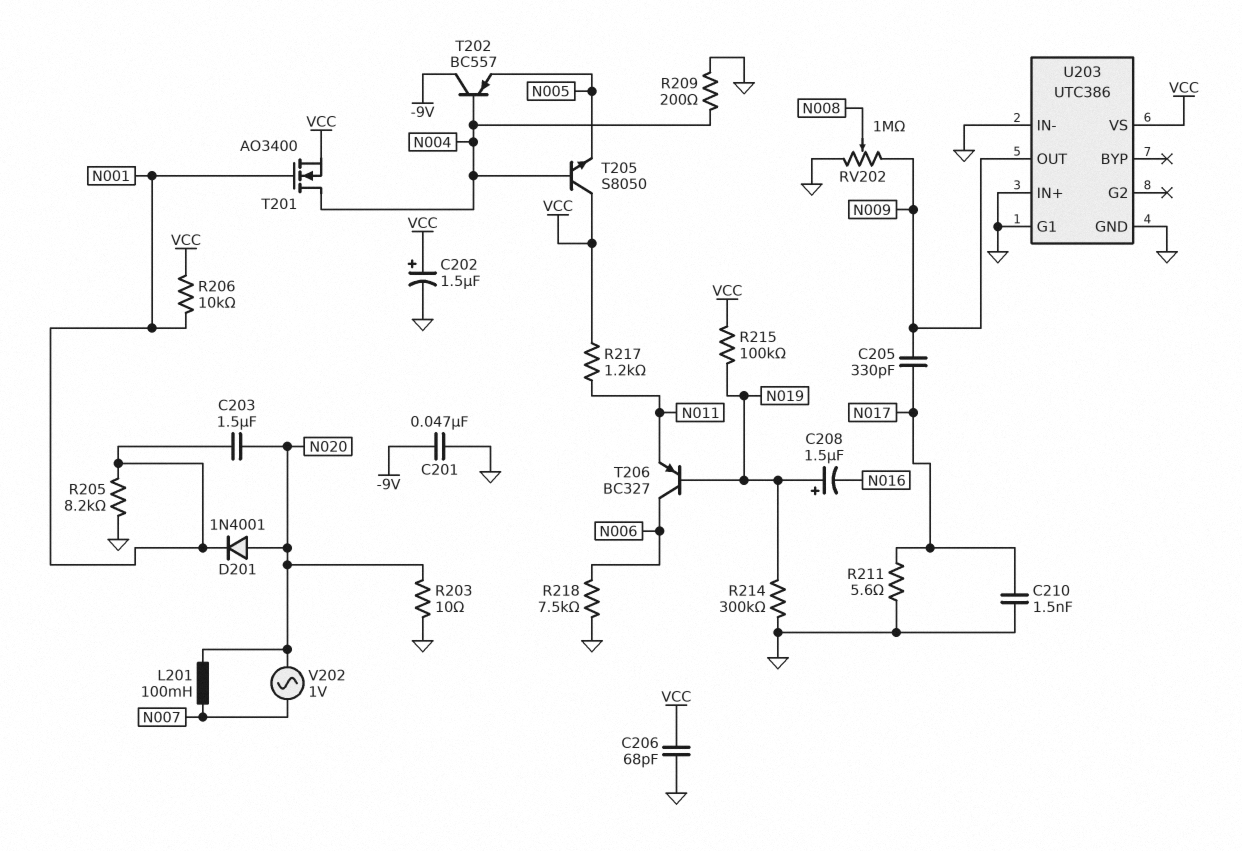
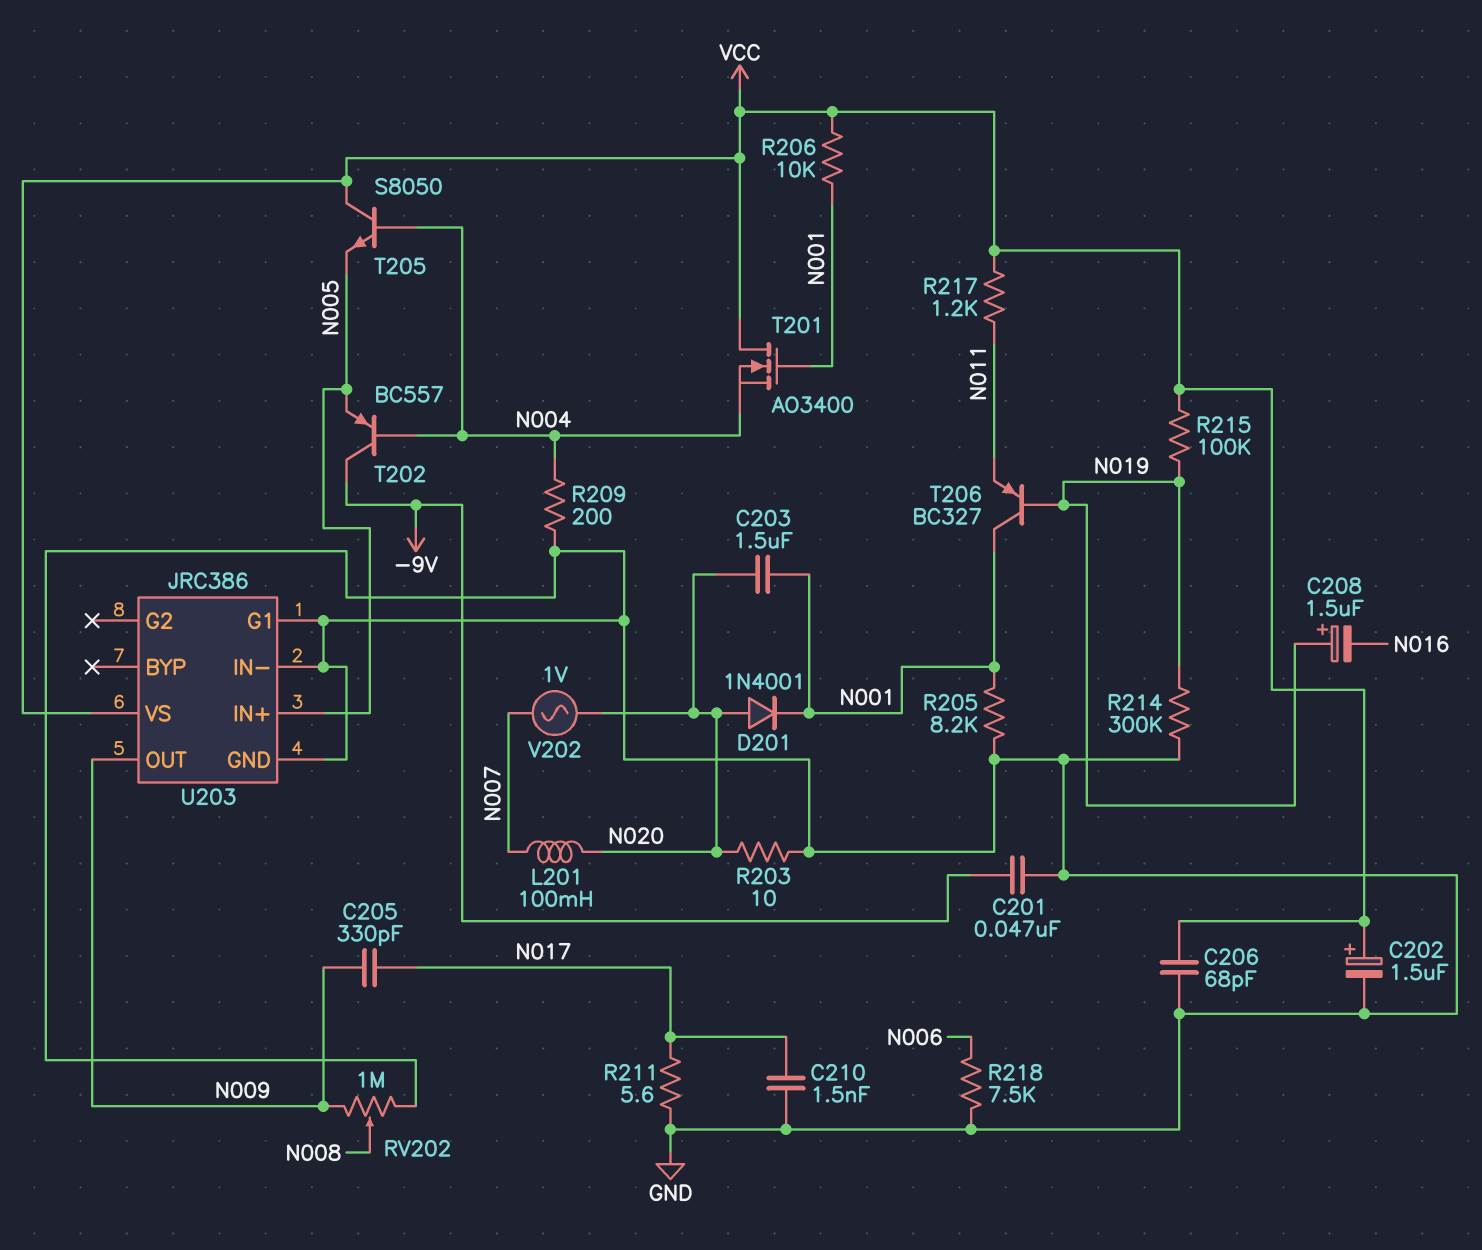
T201: NMOS AO3400 (G N001, D N004, S VCC) -> NMOS AO3400 (G N001, D VCC, S N004)
T206: PNP BC327 (B N019, C N006, E N011) -> PNP BC327 (B N019, C N001, E N011)
U203: UTC386 -> JRC386
U203 pin IN+: GND -> N005

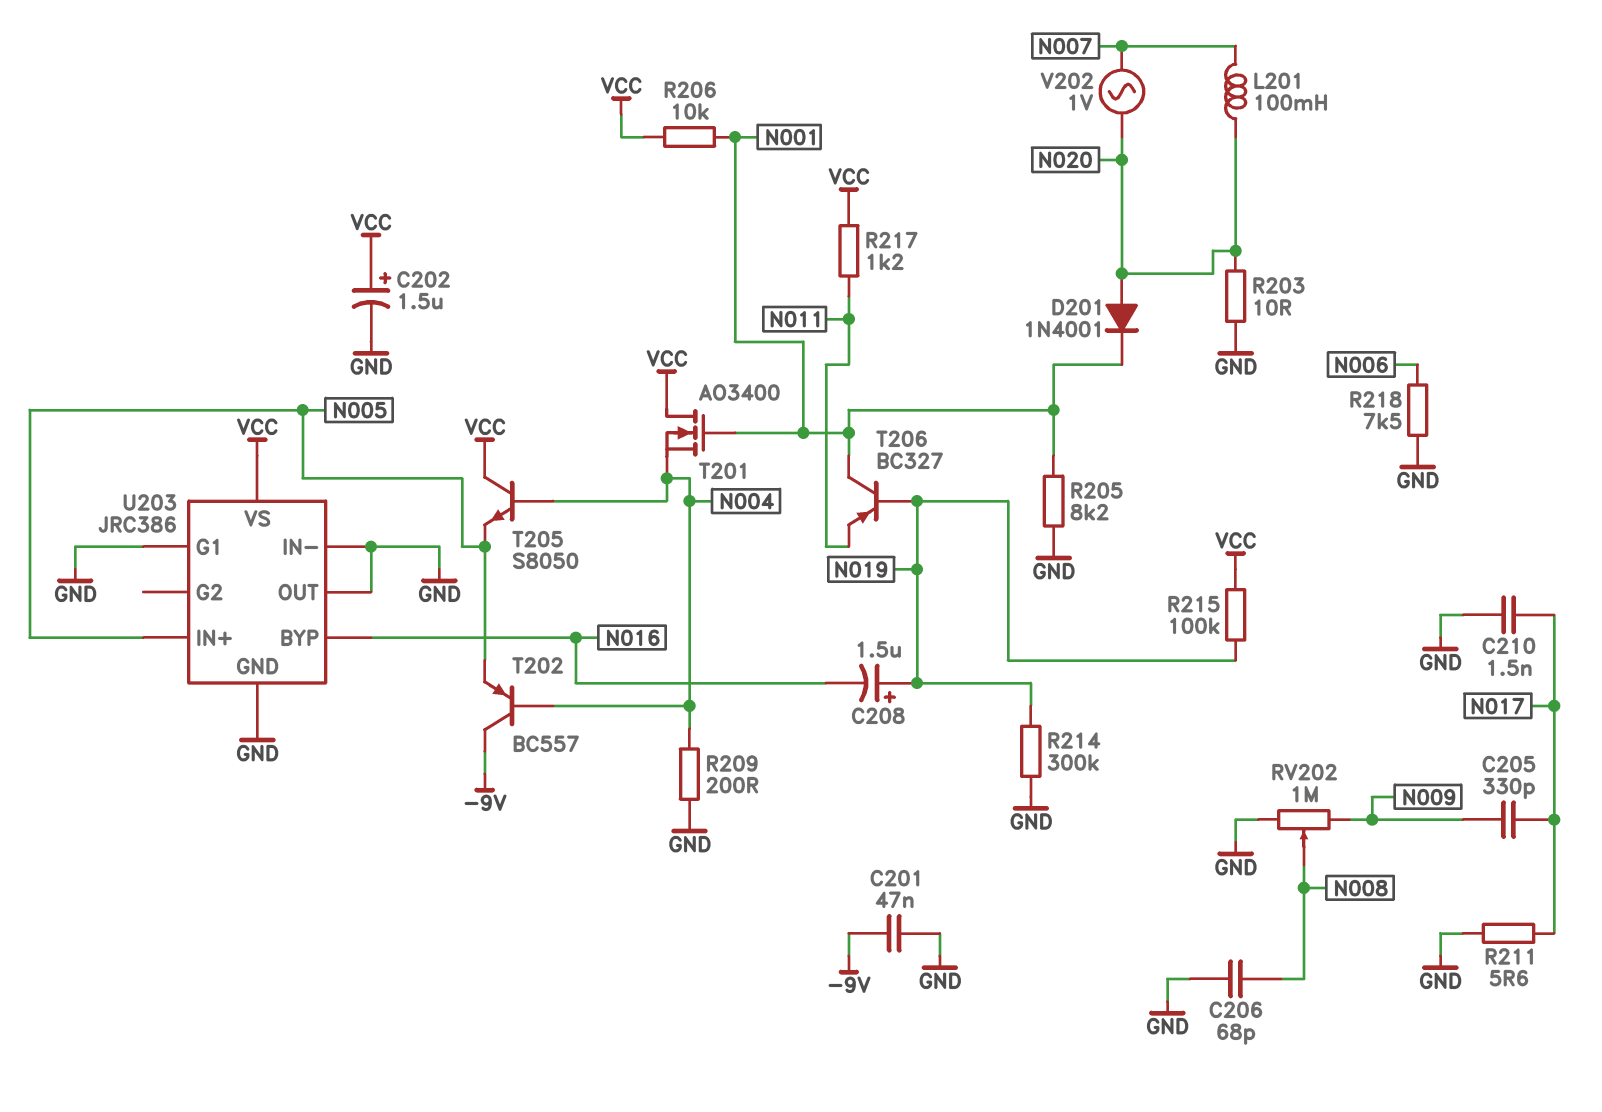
C203: 1.5uF (N001, N020) -> none
C206: 68pF (GND, VCC) -> 68pF (GND, N008)
U203 pin BYP: none -> N016
U203 pin OUT: N009 -> GND

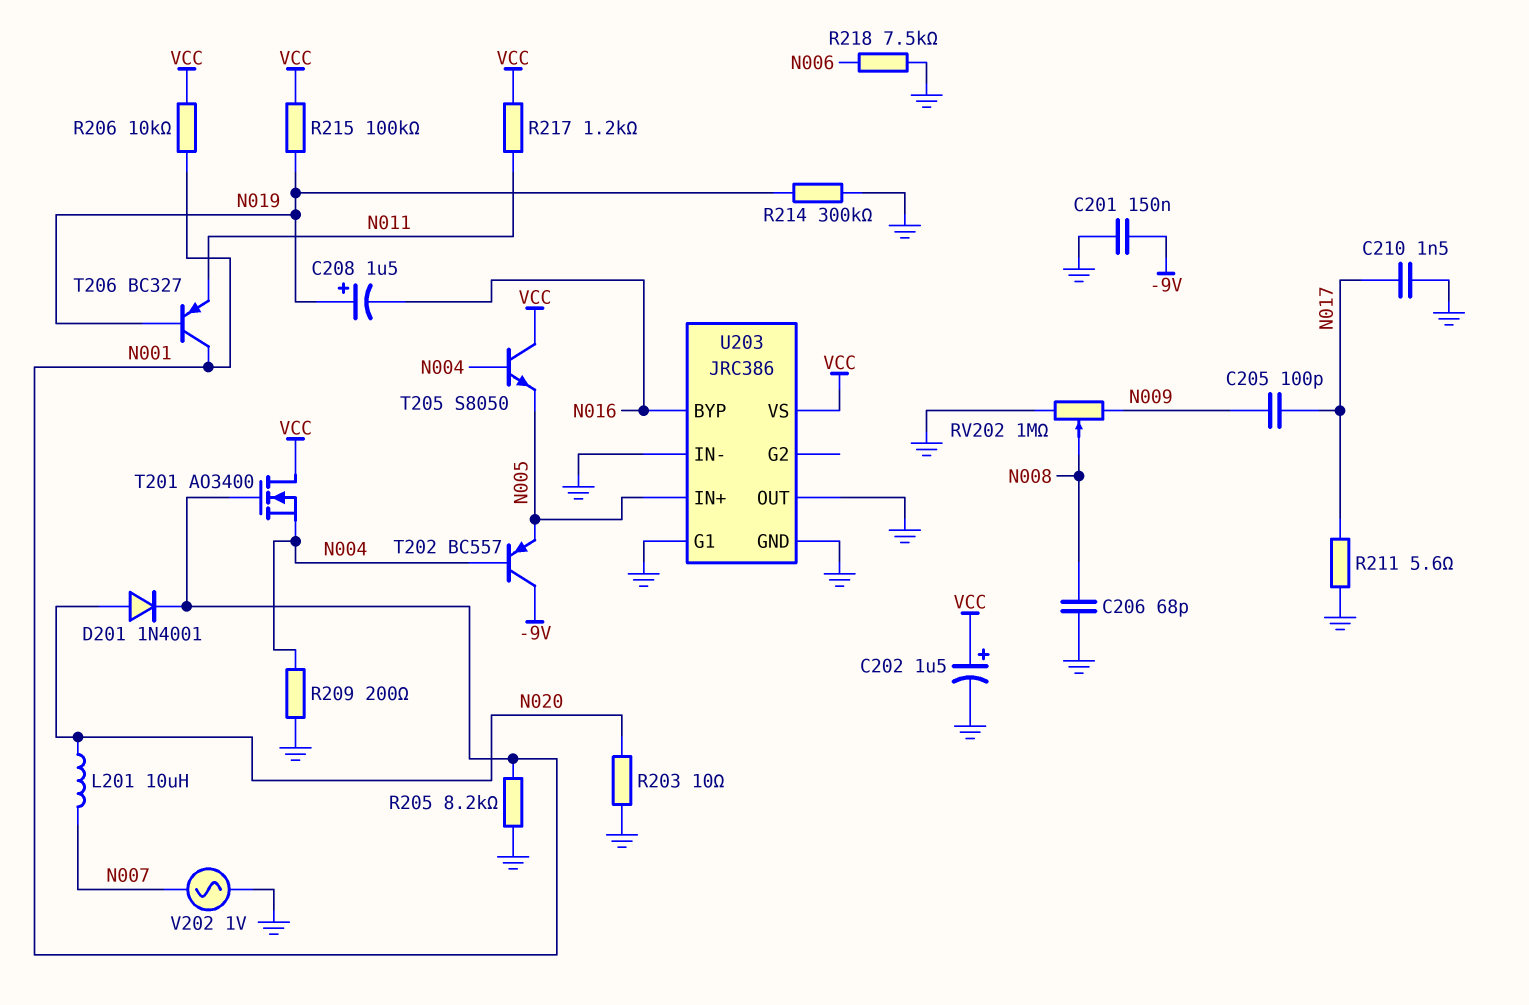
C201: 47nF (-9V, GND) -> 150nF (-9V, GND)
C205: 330pF (N009, N017) -> 100pF (N009, N017)
L201: 100mH (N007, N020) -> 10uH (N007, N020)
V202: AC 1V (N007, N020) -> AC 1V (GND, N007)

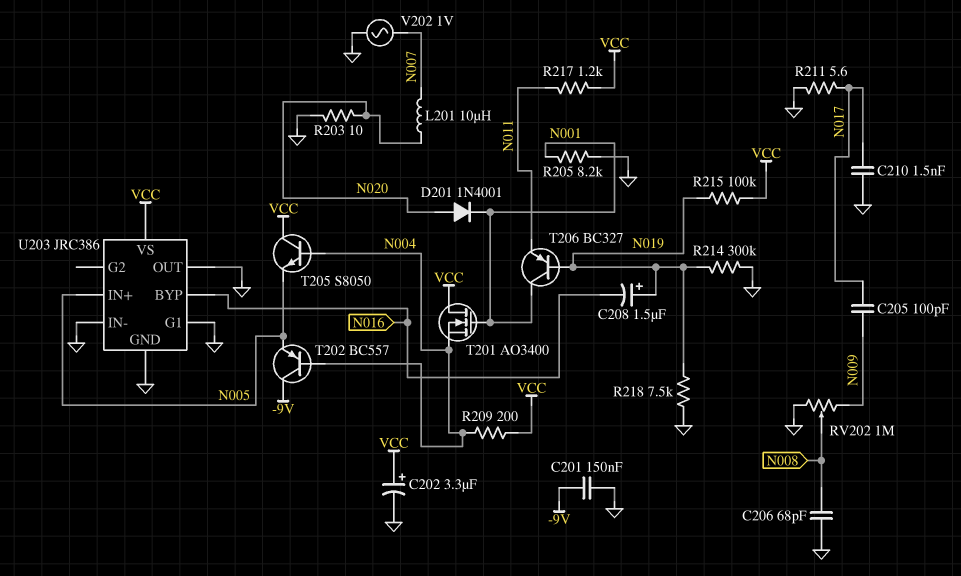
C202: 1.5uF (plus VCC, minus GND) -> 3.3uF (plus VCC, minus GND)
R206: 10k (N001, VCC) -> none
R209: 200 (GND, N004) -> 200 (N004, VCC)
R218: 7.5k (GND, N006) -> 7.5k (GND, N019)

